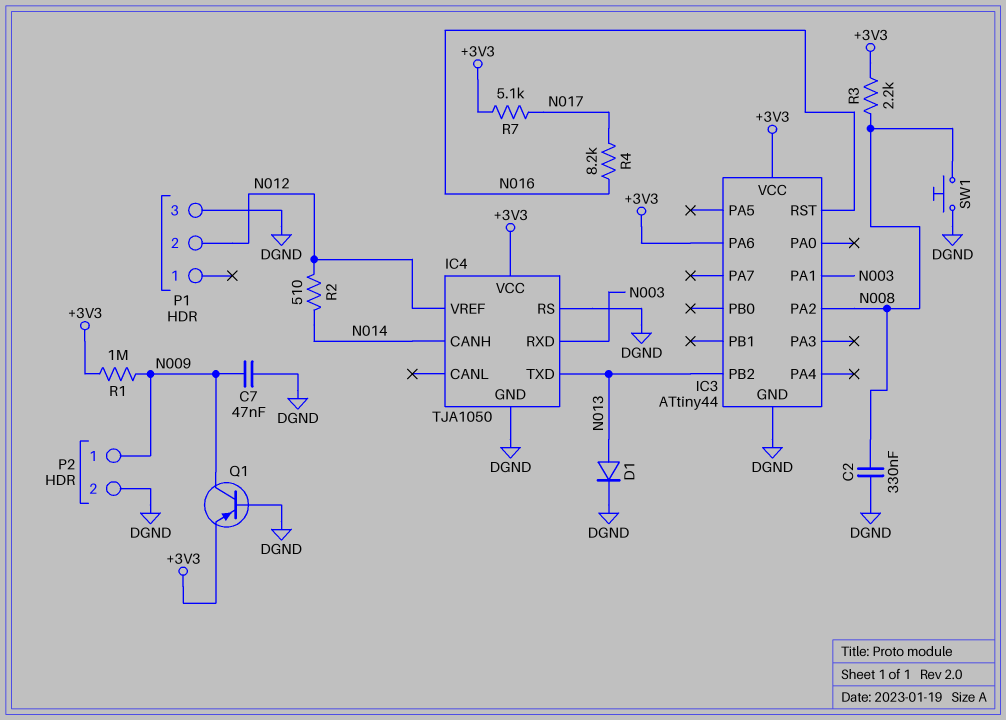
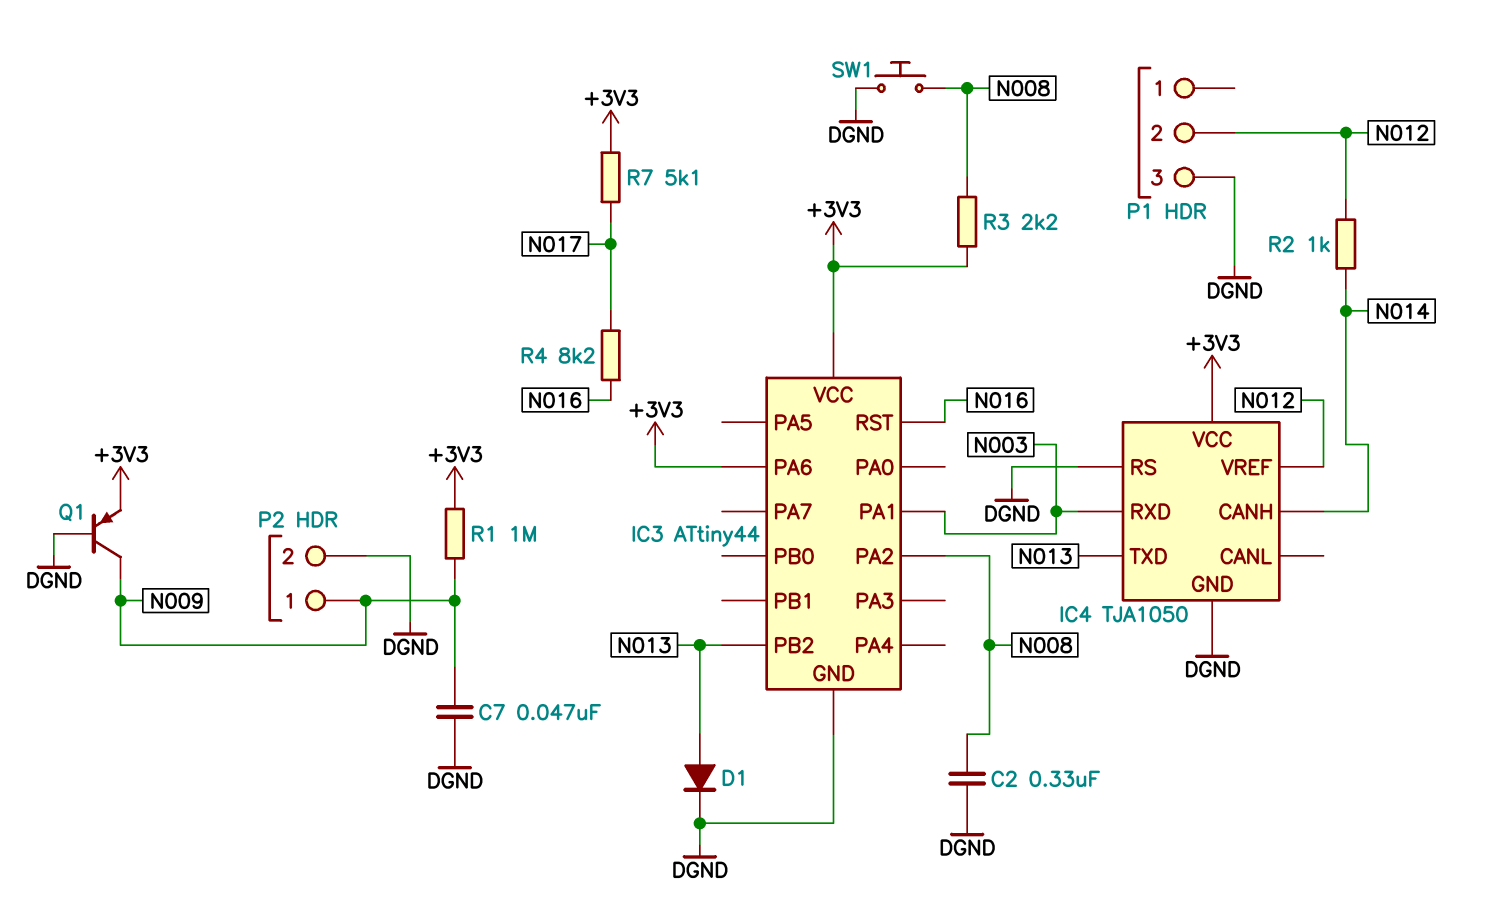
R2: 510 (N012, N014) -> 1k (N012, N014)

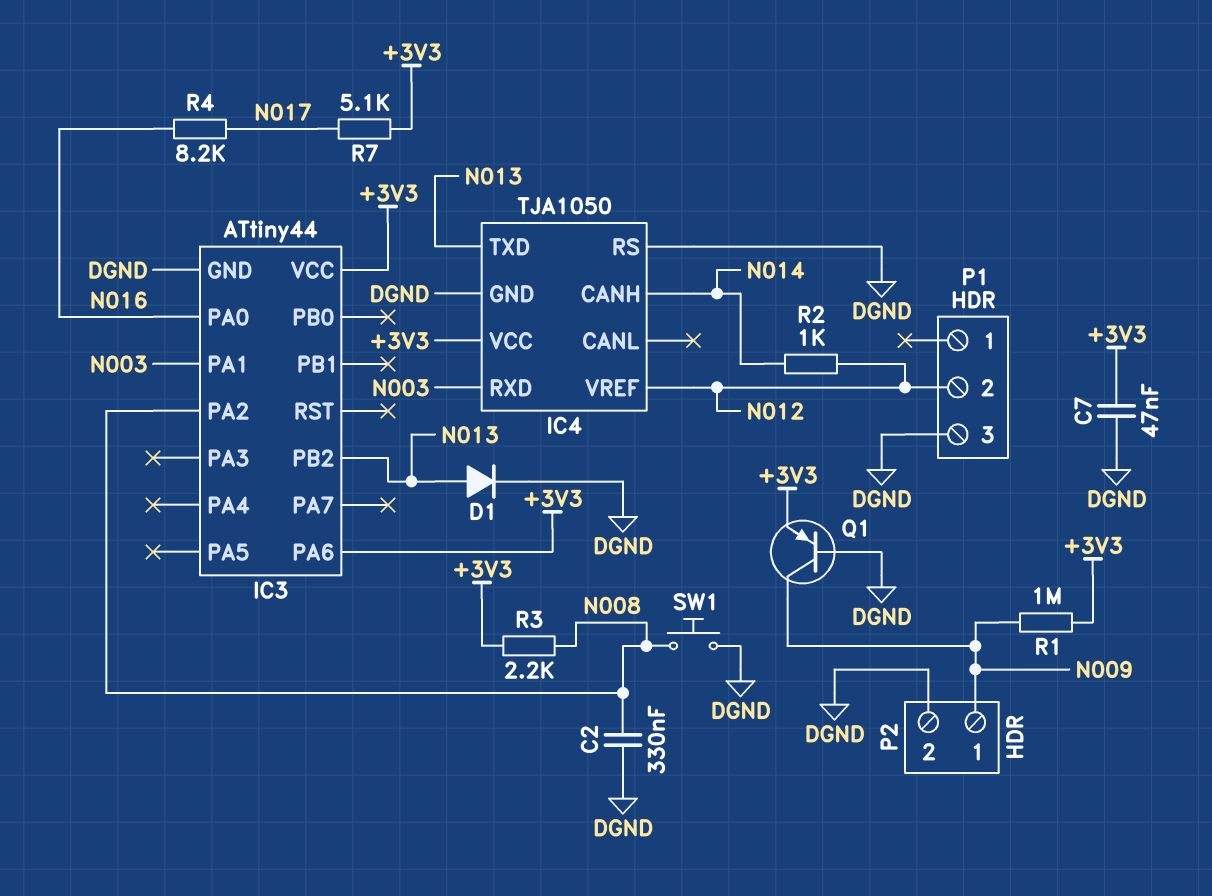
C7: 47nF (DGND, N009) -> 47nF (+3V3, DGND)
IC3 pin PA0: none -> N016
IC3 pin RST: N016 -> none

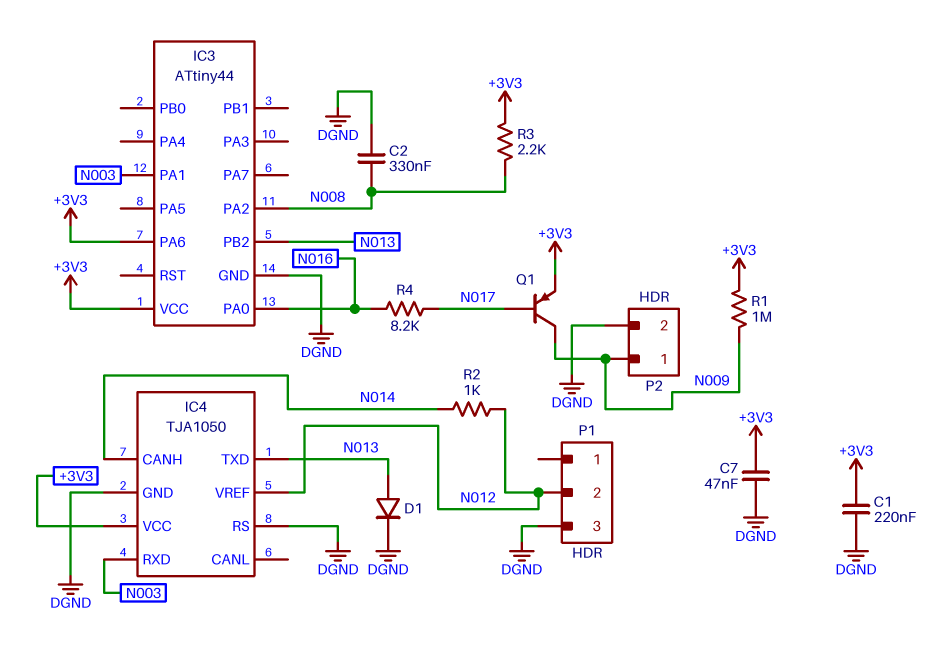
C1: none -> 220nF (+3V3, DGND)
Q1: PNP (B DGND, C N009, E +3V3) -> PNP (B N017, C N009, E +3V3)
R7: 5.1k (+3V3, N017) -> none
SW1: button (DGND, N008) -> none

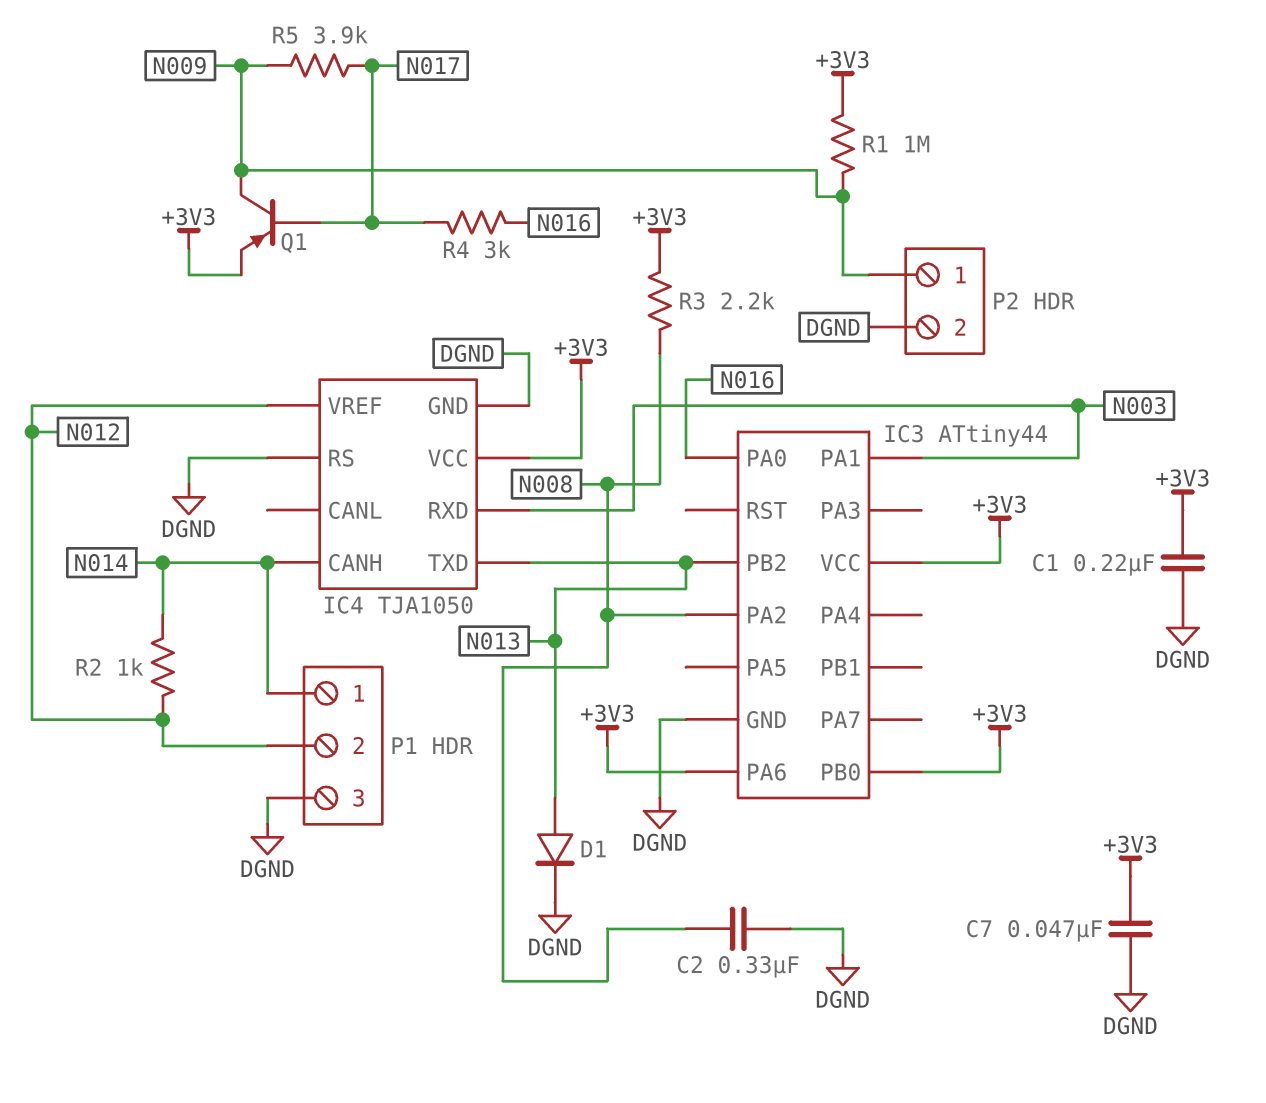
IC3 pin PB0: none -> +3V3
P1 pin 1: none -> N014
R4: 8.2k (N016, N017) -> 3k (N016, N017)
R5: none -> 3.9k (N009, N017)

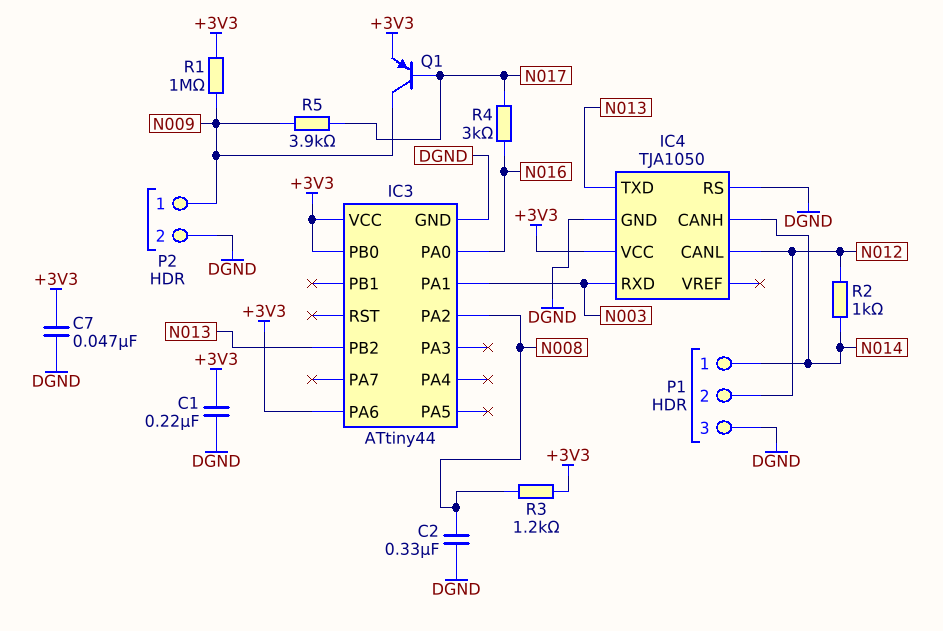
D1: diode (A N013, K DGND) -> none
IC4 pin CANL: none -> N012
IC4 pin VREF: N012 -> none
R3: 2.2k (+3V3, N008) -> 1.2k (+3V3, N008)

